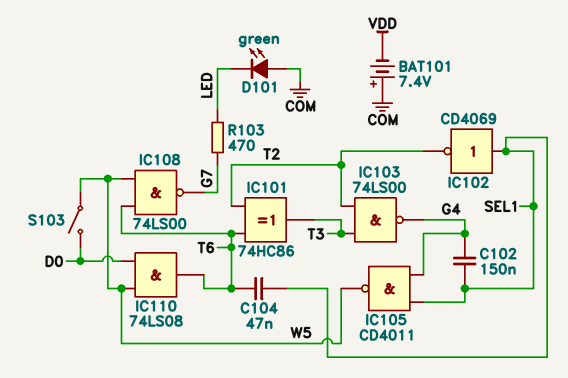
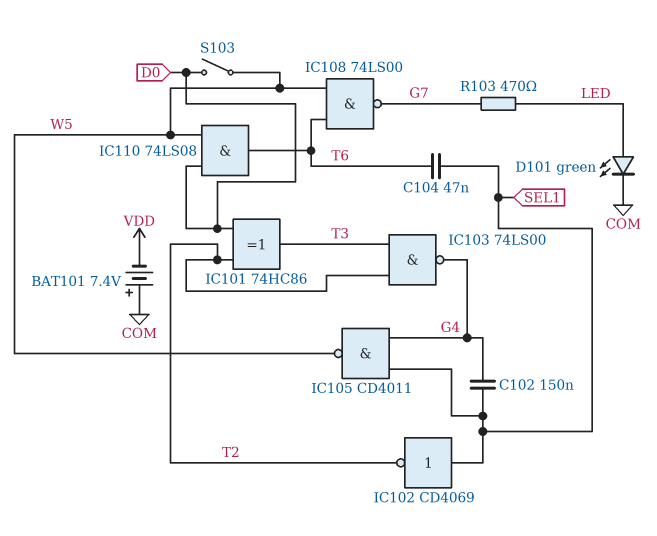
D101: LED green (A COM, K LED) -> LED green (A LED, K COM)
IC101: XOR 74HC86 (in T2, in T6, out T3) -> XOR 74HC86 (in D0, in T2, out T3)

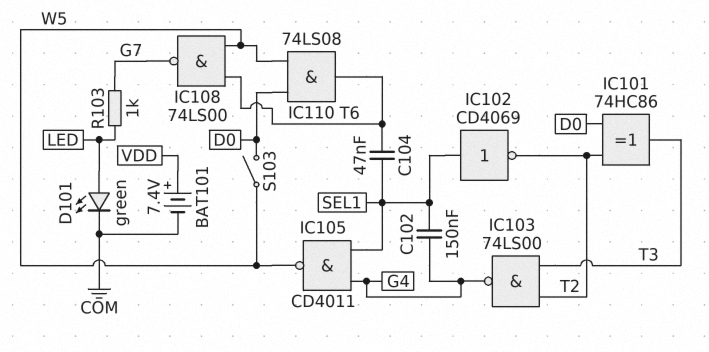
BAT101: 7.4V (plus COM, minus VDD) -> 7.4V (plus VDD, minus COM)
R103: 470 (G7, LED) -> 1k (G7, LED)

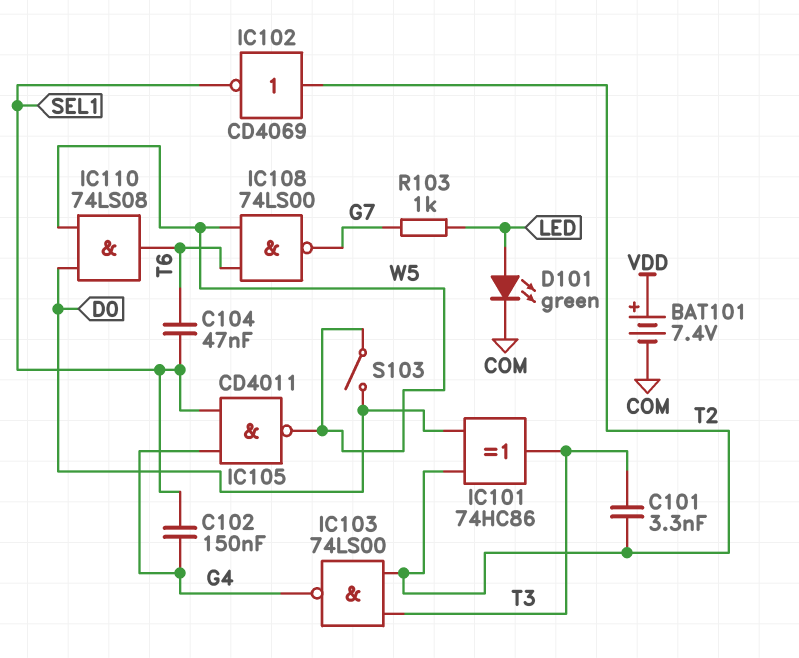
C101: none -> 3.3nF (T2, T3)
IC102: NOT CD4069 (in SEL1, out T2) -> NOT CD4069 (in T2, out SEL1)

